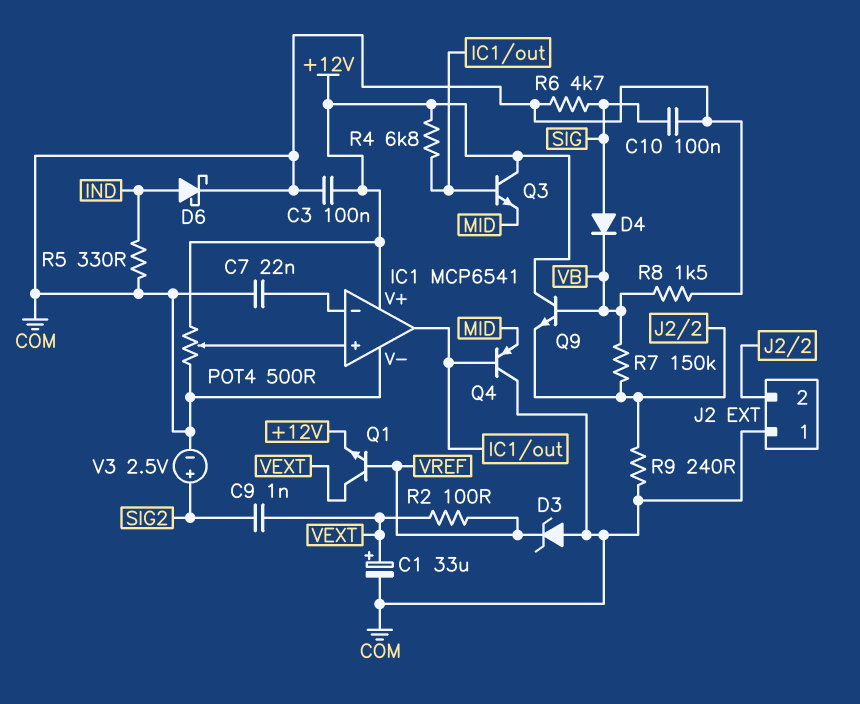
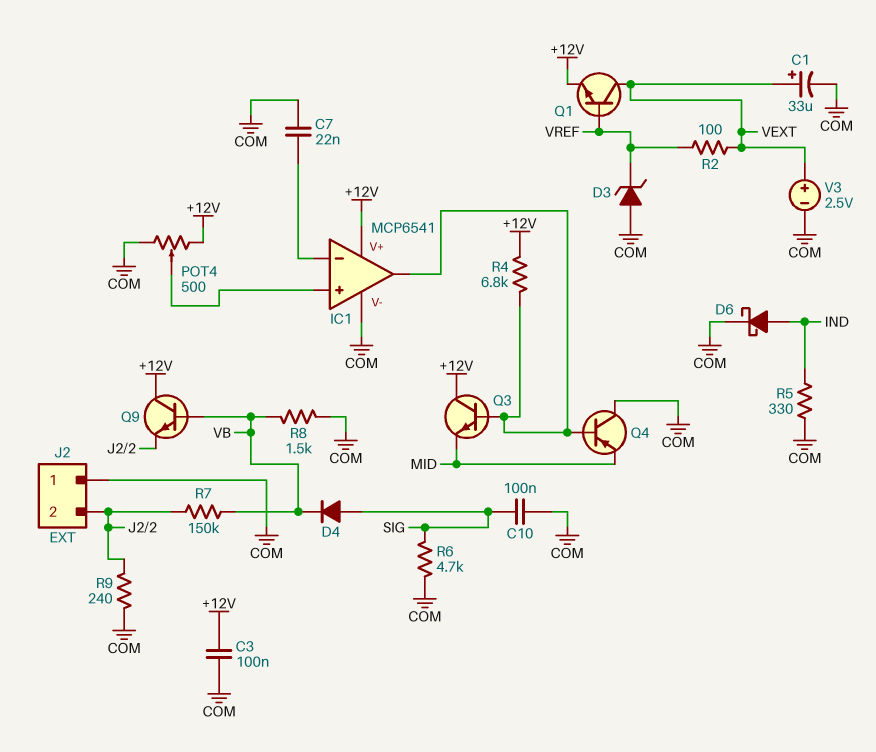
C9: 1nF (SIG2, VEXT) -> none
V3: 2.5V (plus SIG2, minus COM) -> 2.5V (plus VEXT, minus COM)

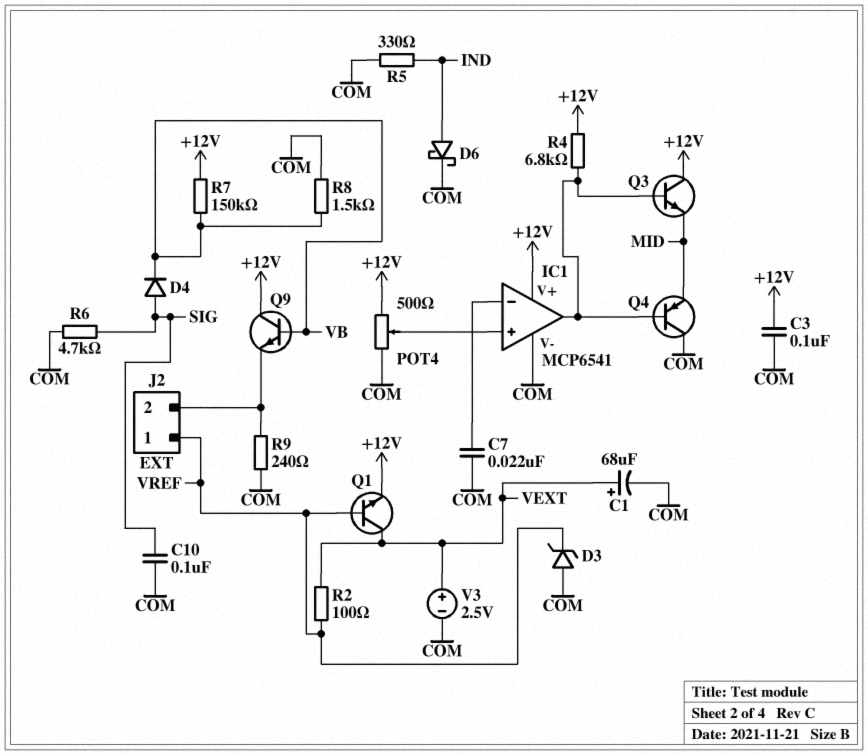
C1: 33uF (plus VEXT, minus COM) -> 68uF (plus VEXT, minus COM)
J2 pin 1: COM -> VREF
R7: 150k (J2/2, VB) -> 150k (+12V, VB)

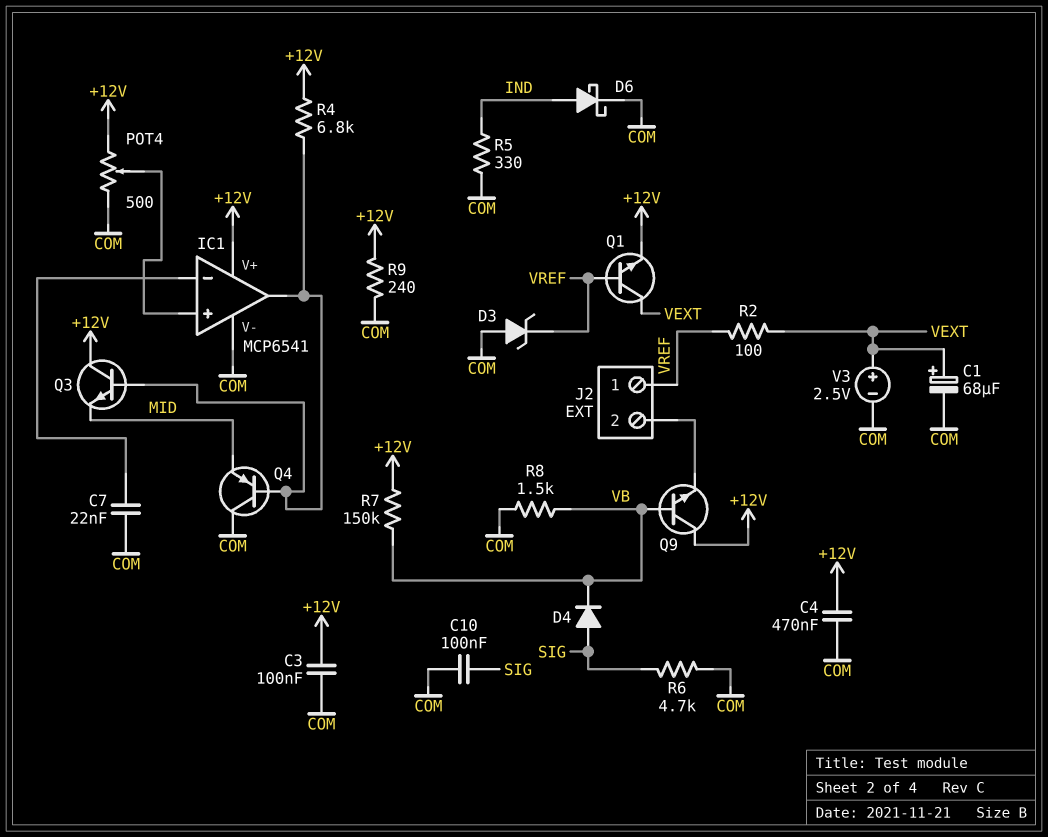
C4: none -> 470nF (+12V, COM)
R9: 240 (COM, J2/2) -> 240 (+12V, COM)

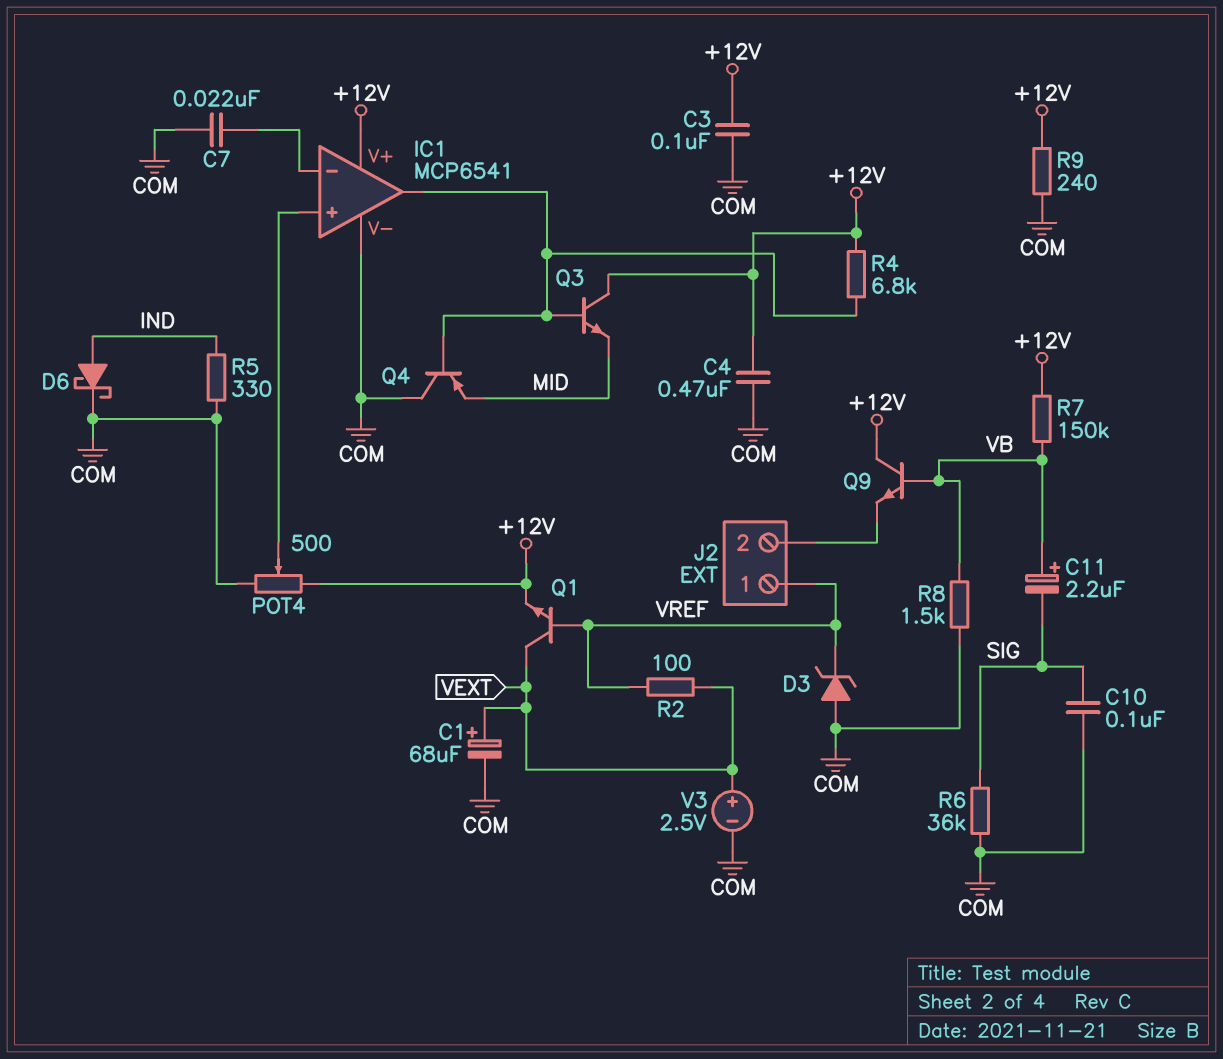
C11: none -> 2.2uF (plus VB, minus SIG)
D4: diode (A SIG, K VB) -> none
R6: 4.7k (COM, SIG) -> 36k (COM, SIG)

